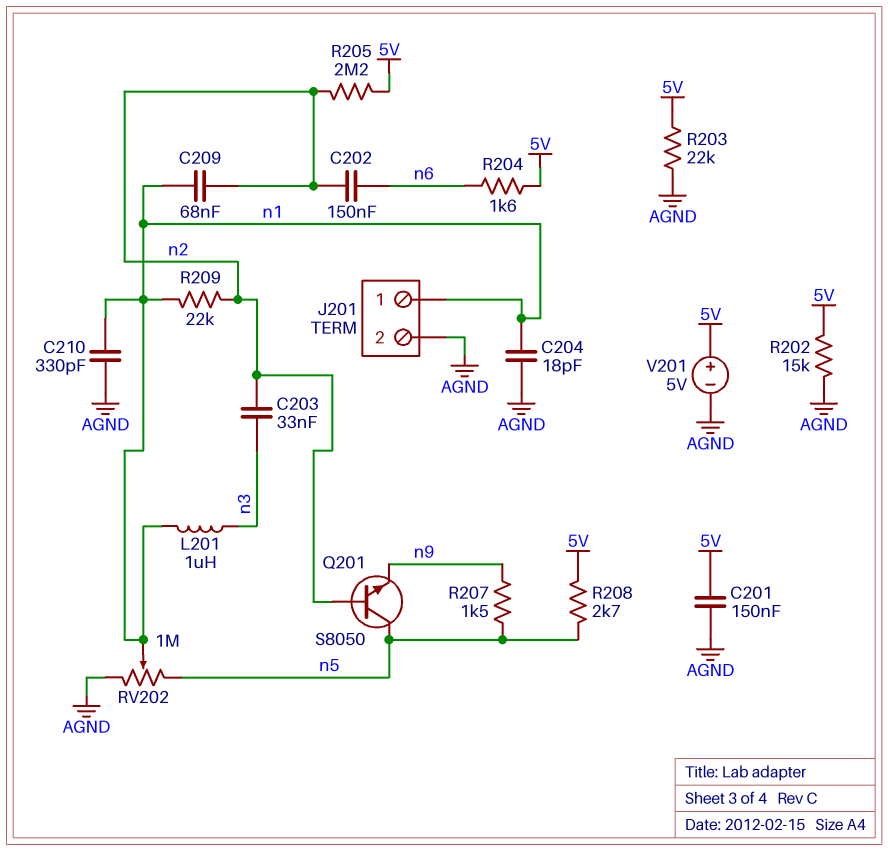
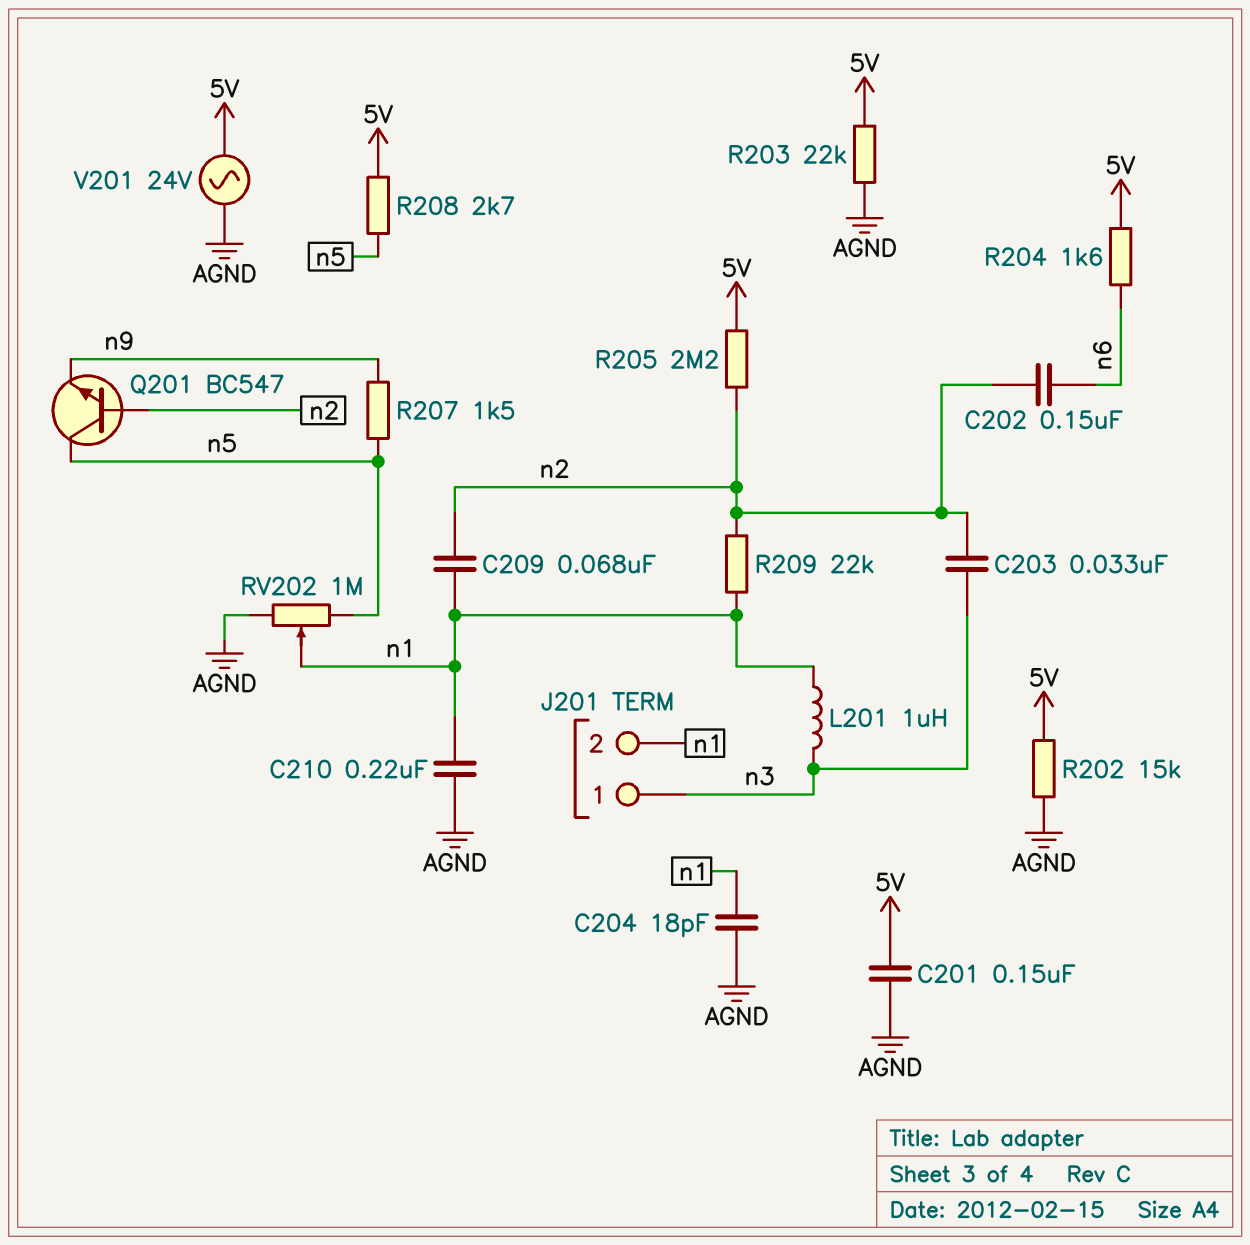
C210: 330pF (AGND, n1) -> 220nF (AGND, n1)
J201 pin 1: n1 -> n3
J201 pin 2: AGND -> n1
Q201: NPN S8050 (B n2, C n5, E n9) -> NPN BC547 (B n2, C n5, E n9)
V201: 5V (plus 5V, minus AGND) -> AC 24V (5V, AGND)

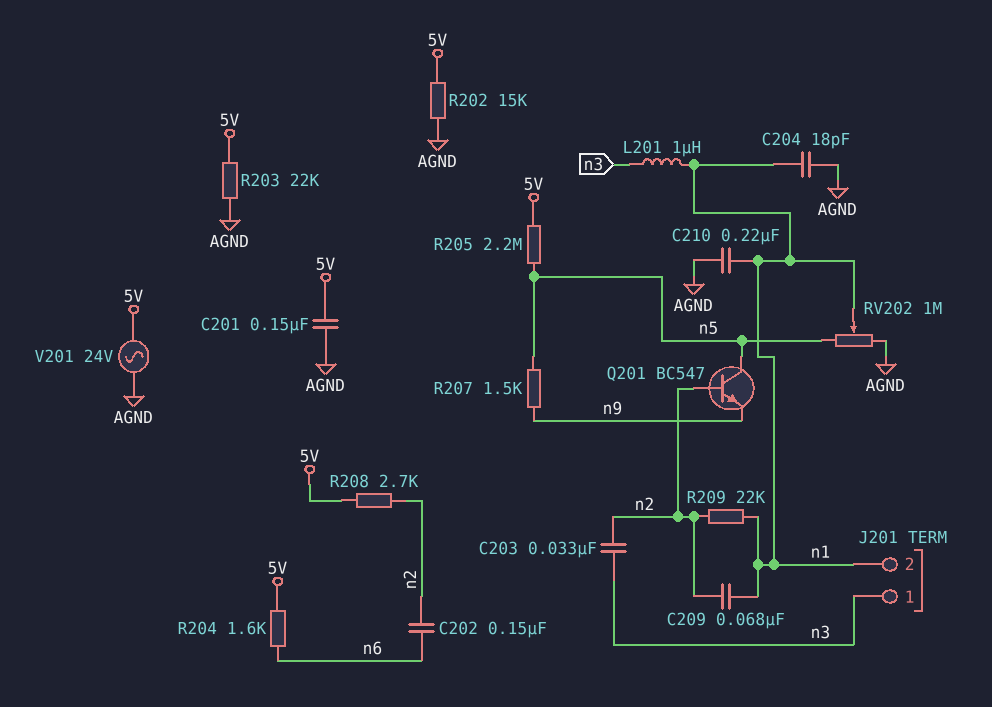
R205: 2.2M (5V, n2) -> 2.2M (5V, n5)
R208: 2.7k (5V, n5) -> 2.7k (5V, n2)

